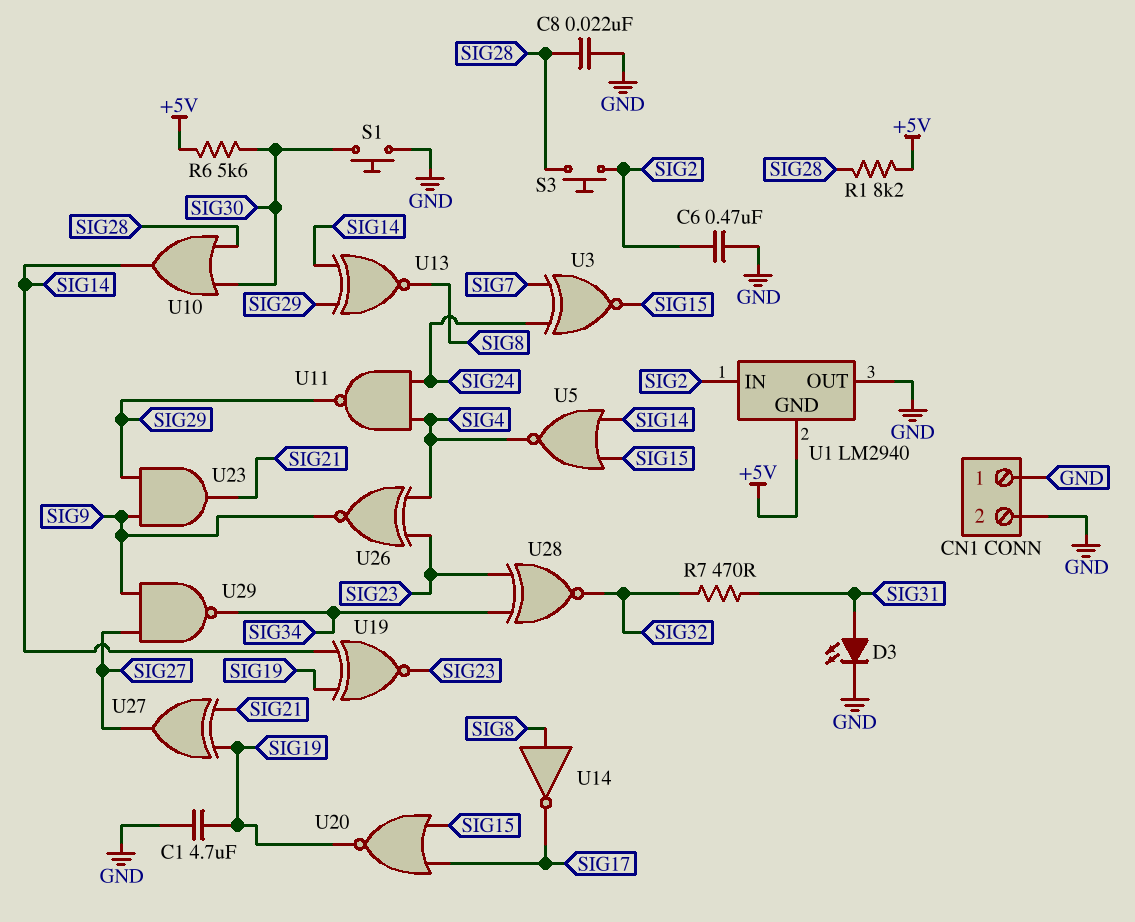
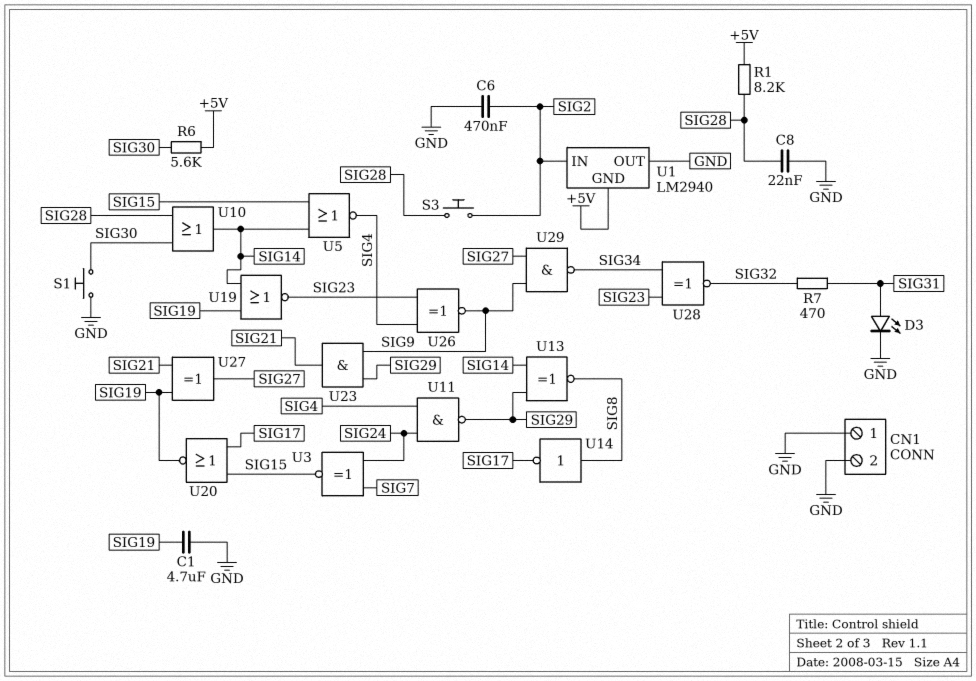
U19: XNOR (in SIG14, in SIG19, out SIG23) -> NOR (in SIG14, in SIG19, out SIG23)

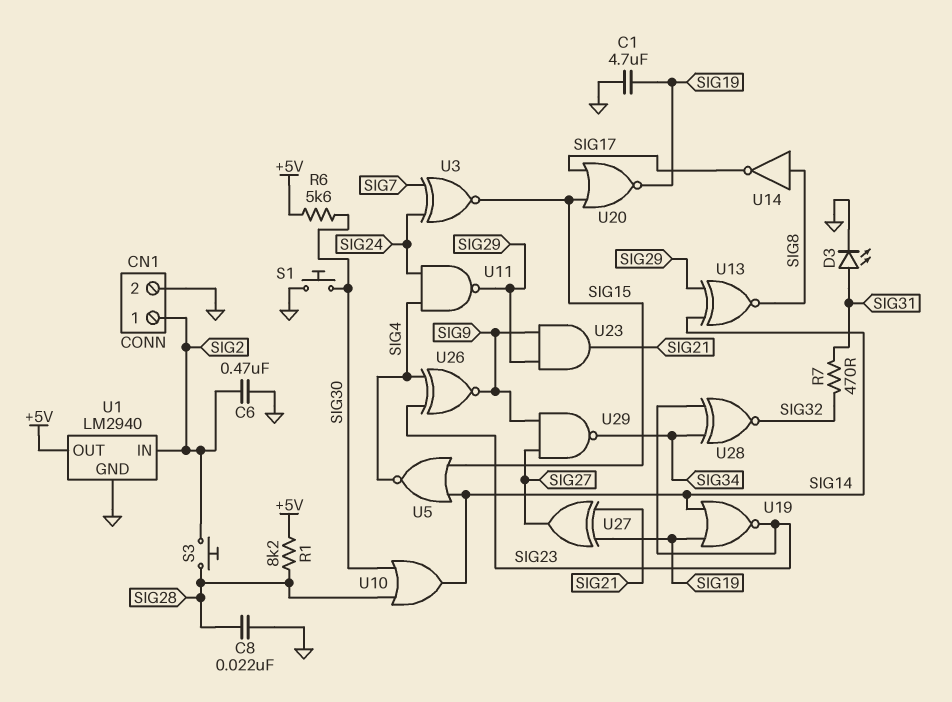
CN1 pin 1: GND -> SIG2
U1 pin GND: +5V -> GND
U1 pin OUT: GND -> +5V

